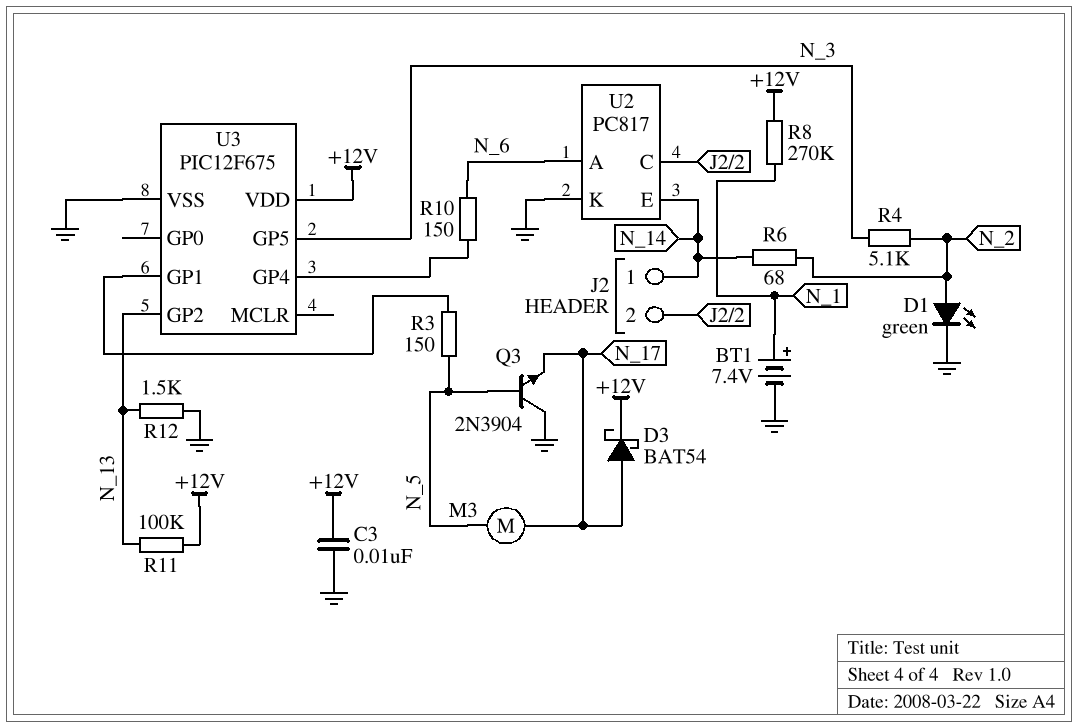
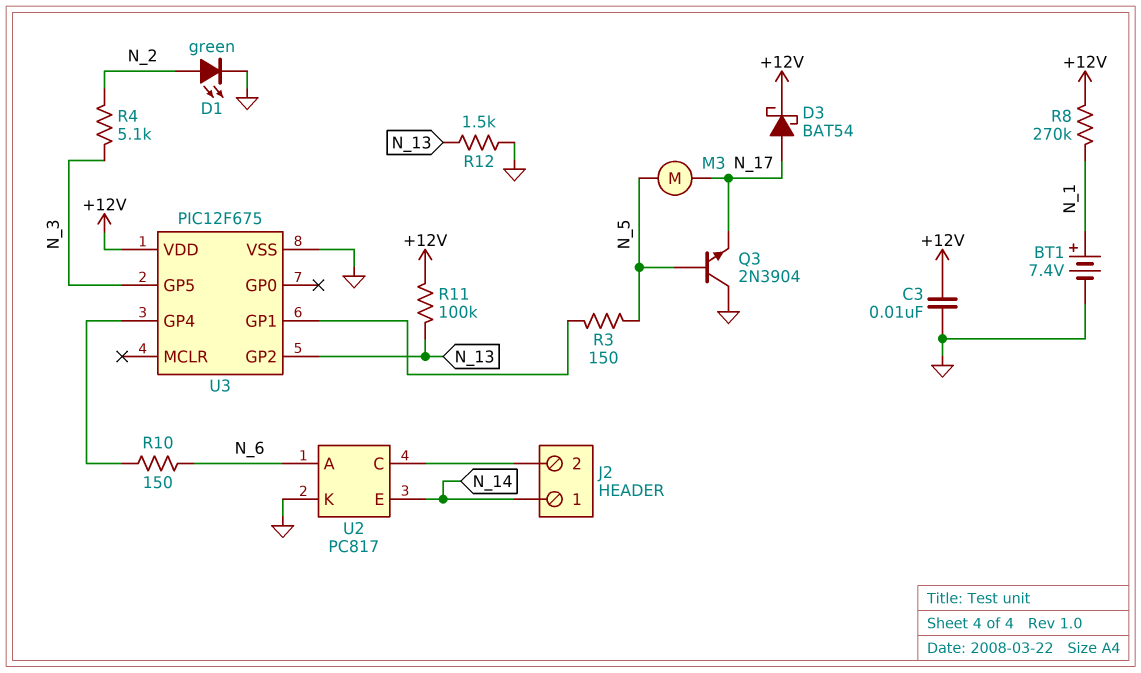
R6: 68 (N_2, N_14) -> none

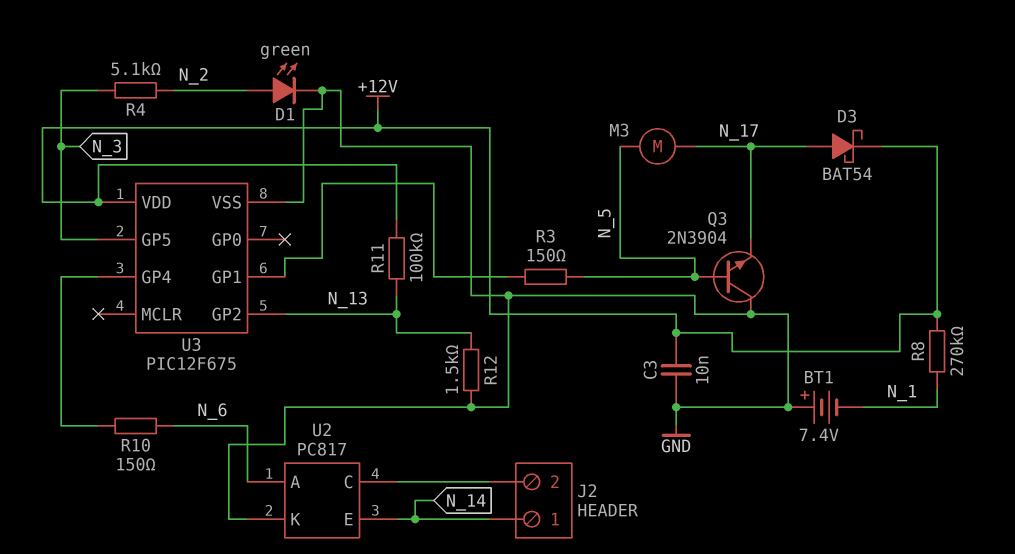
BT1: 7.4V (plus N_1, minus GND) -> 7.4V (plus GND, minus N_1)

